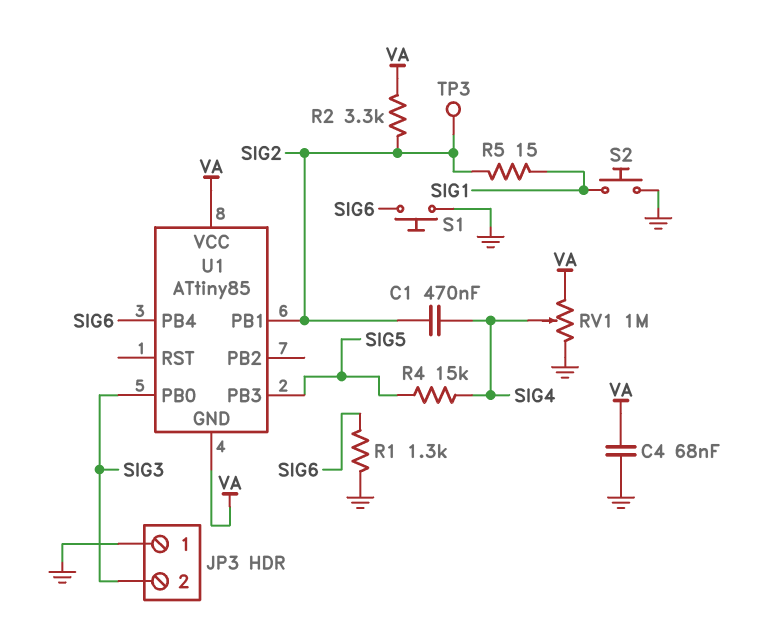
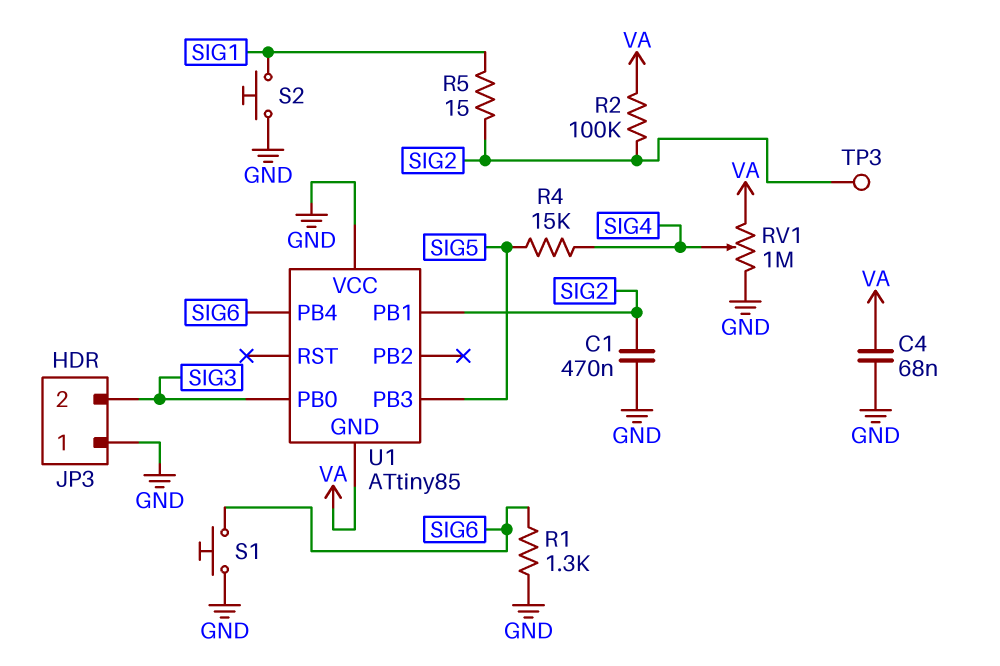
C1: 470nF (SIG2, SIG4) -> 470nF (GND, SIG2)
R2: 3.3k (SIG2, VA) -> 100k (SIG2, VA)
U1 pin VCC: VA -> GND

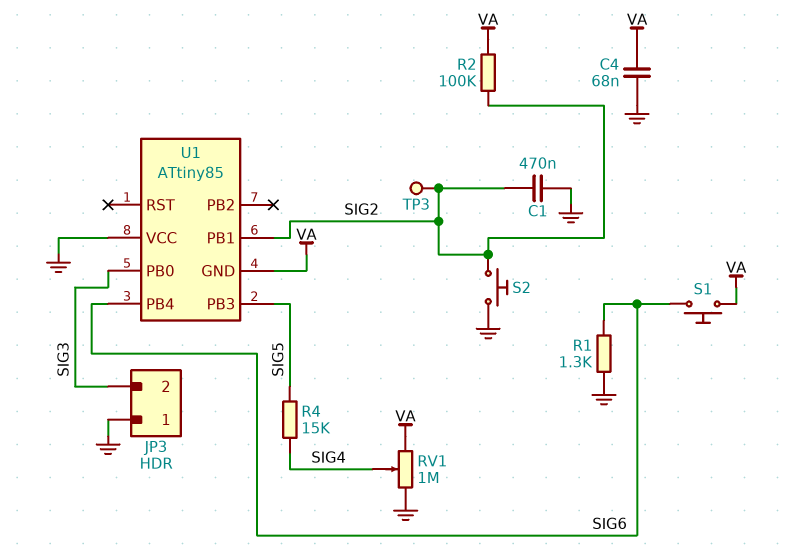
R5: 15 (SIG1, SIG2) -> none
S1: button (GND, SIG6) -> button (SIG6, VA)
S2: button (GND, SIG1) -> button (GND, SIG2)

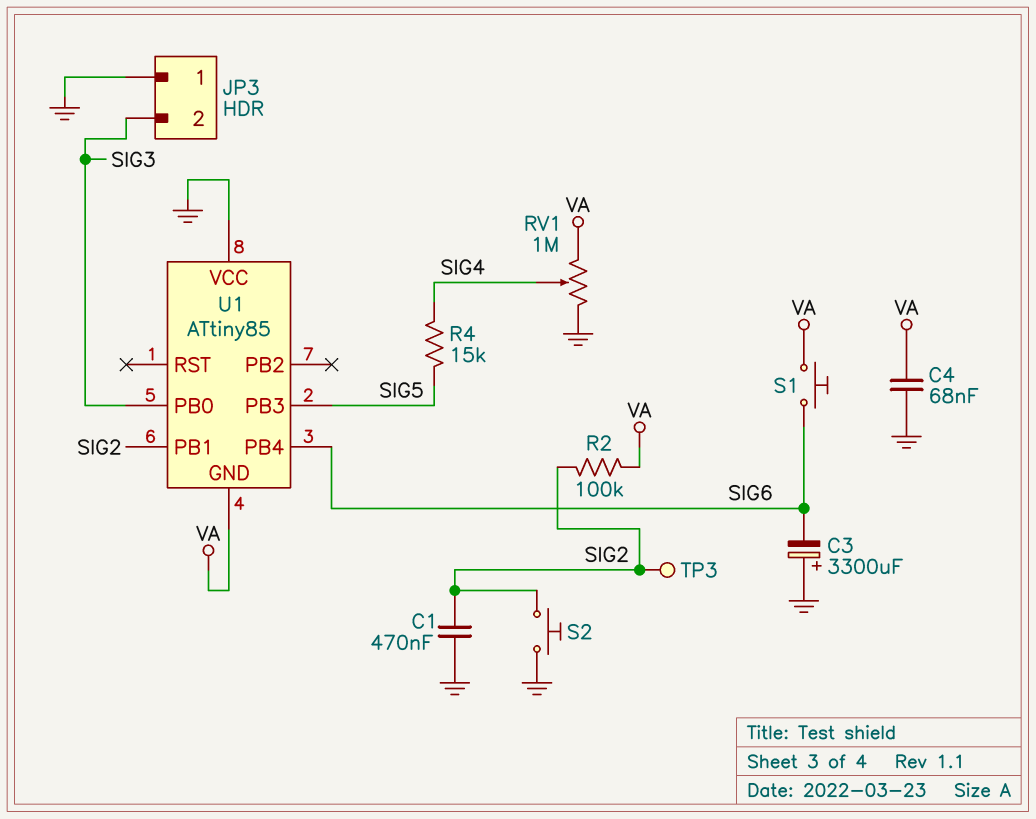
C3: none -> 3300uF (plus GND, minus SIG6)
R1: 1.3k (GND, SIG6) -> none

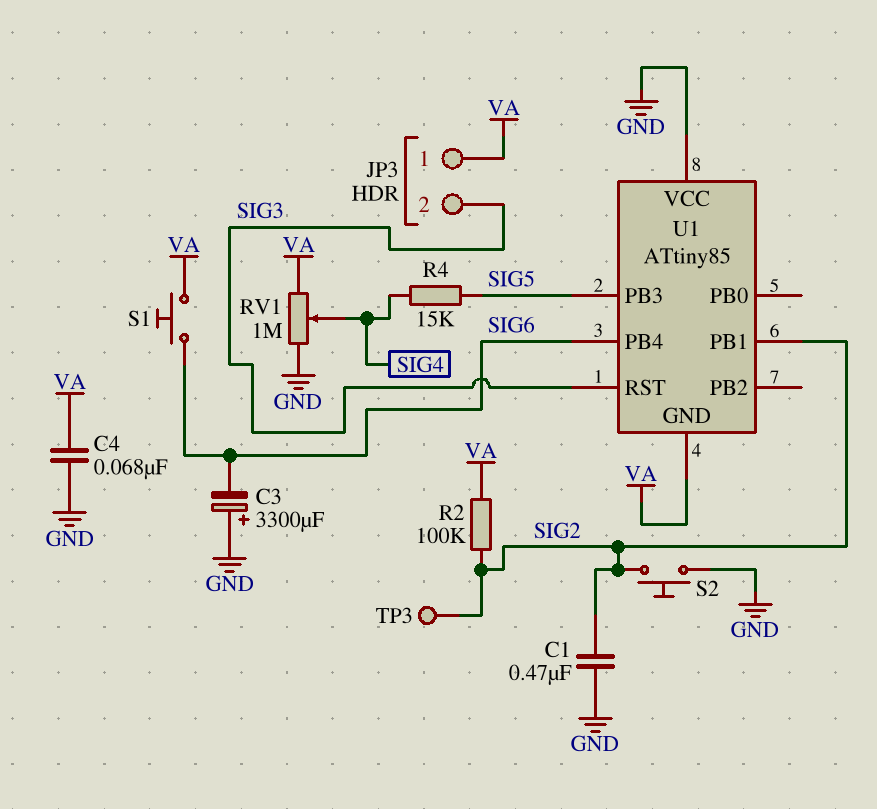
JP3 pin 1: GND -> VA
U1 pin PB0: SIG3 -> none
U1 pin RST: none -> SIG3

